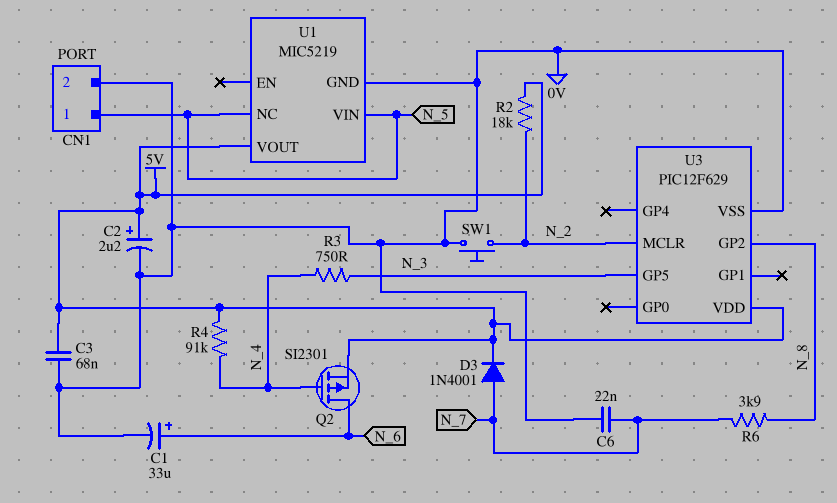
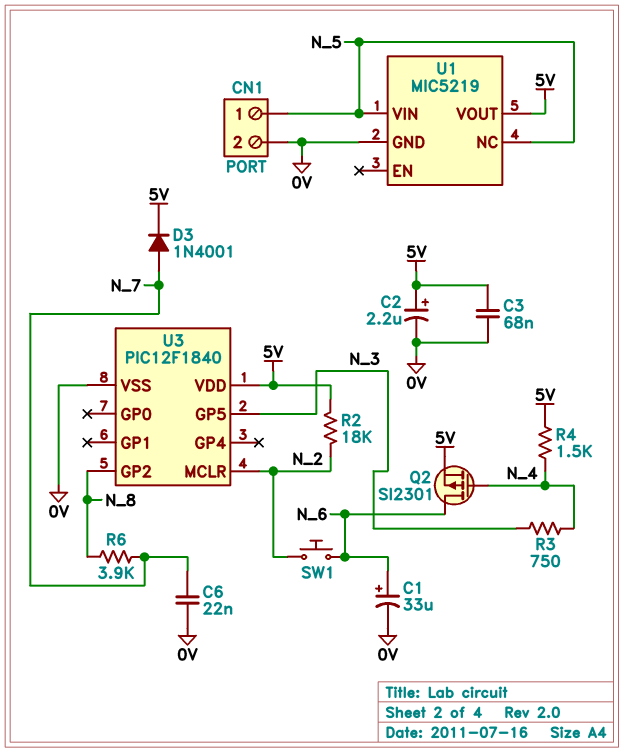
R4: 91k (5V, N_4) -> 1.5k (5V, N_4)
SW1: button (0V, N_2) -> button (N_2, N_6)
U3: PIC12F629 -> PIC12F1840

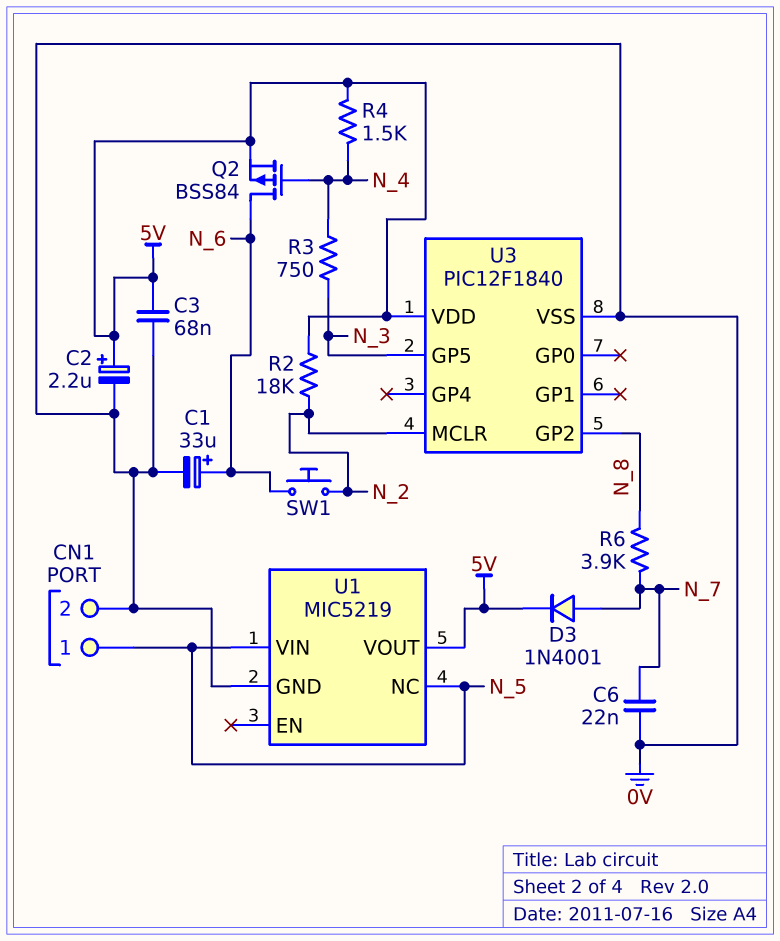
Q2: PMOS SI2301 (G N_4, D N_6, S 5V) -> PMOS BSS84 (G N_4, D N_6, S 5V)

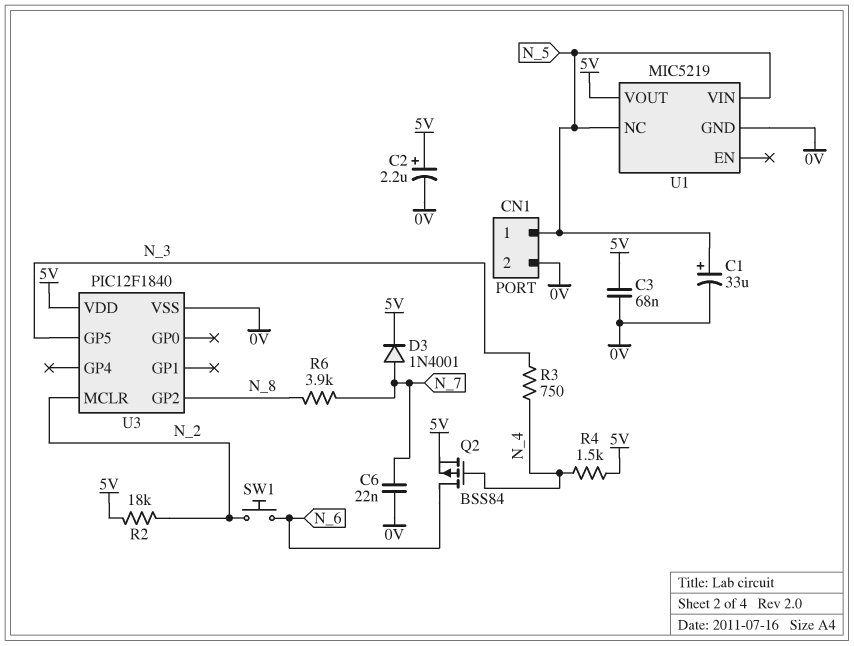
C1: 33uF (plus N_6, minus 0V) -> 33uF (plus N_5, minus 0V)

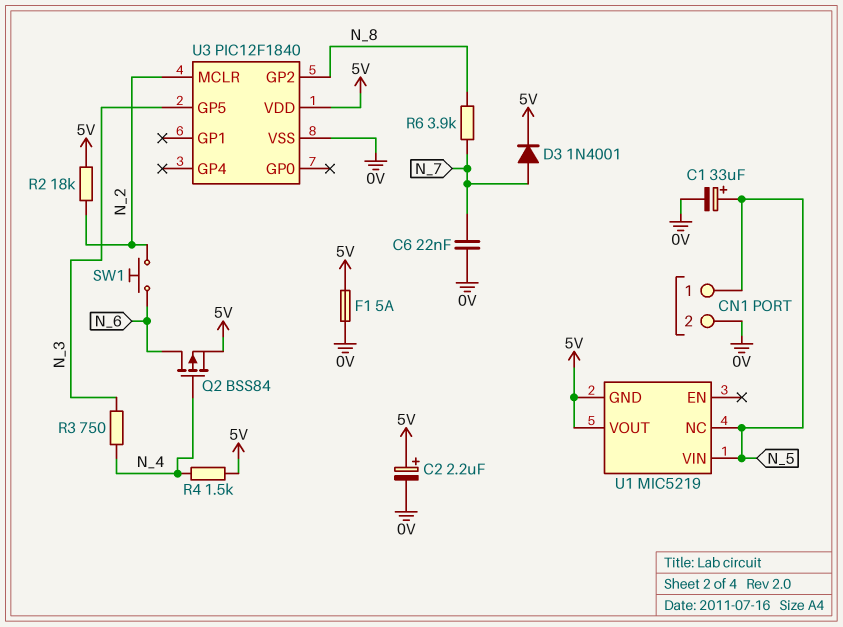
C3: 68nF (0V, 5V) -> none
F1: none -> 5A (0V, 5V)
U1 pin GND: 0V -> 5V

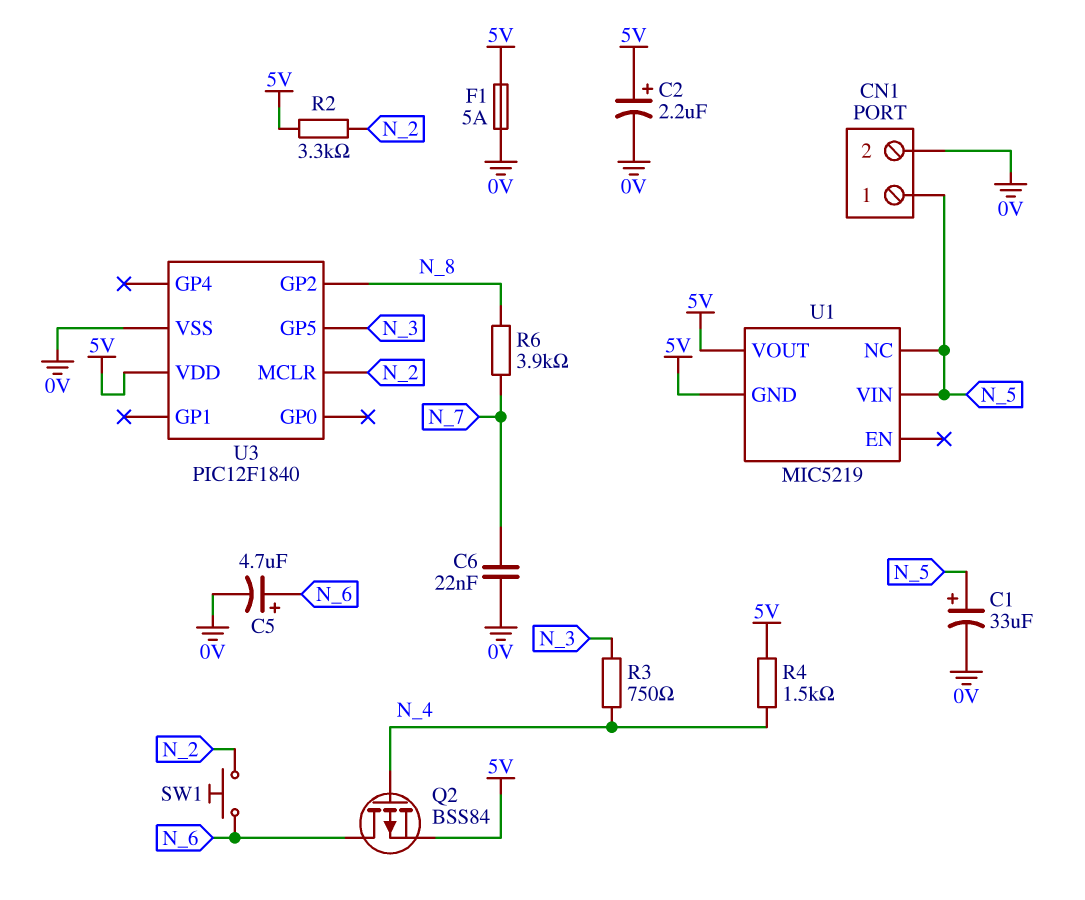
C5: none -> 4.7uF (plus N_6, minus 0V)
D3: diode 1N4001 (A N_7, K 5V) -> none
R2: 18k (5V, N_2) -> 3.3k (5V, N_2)

